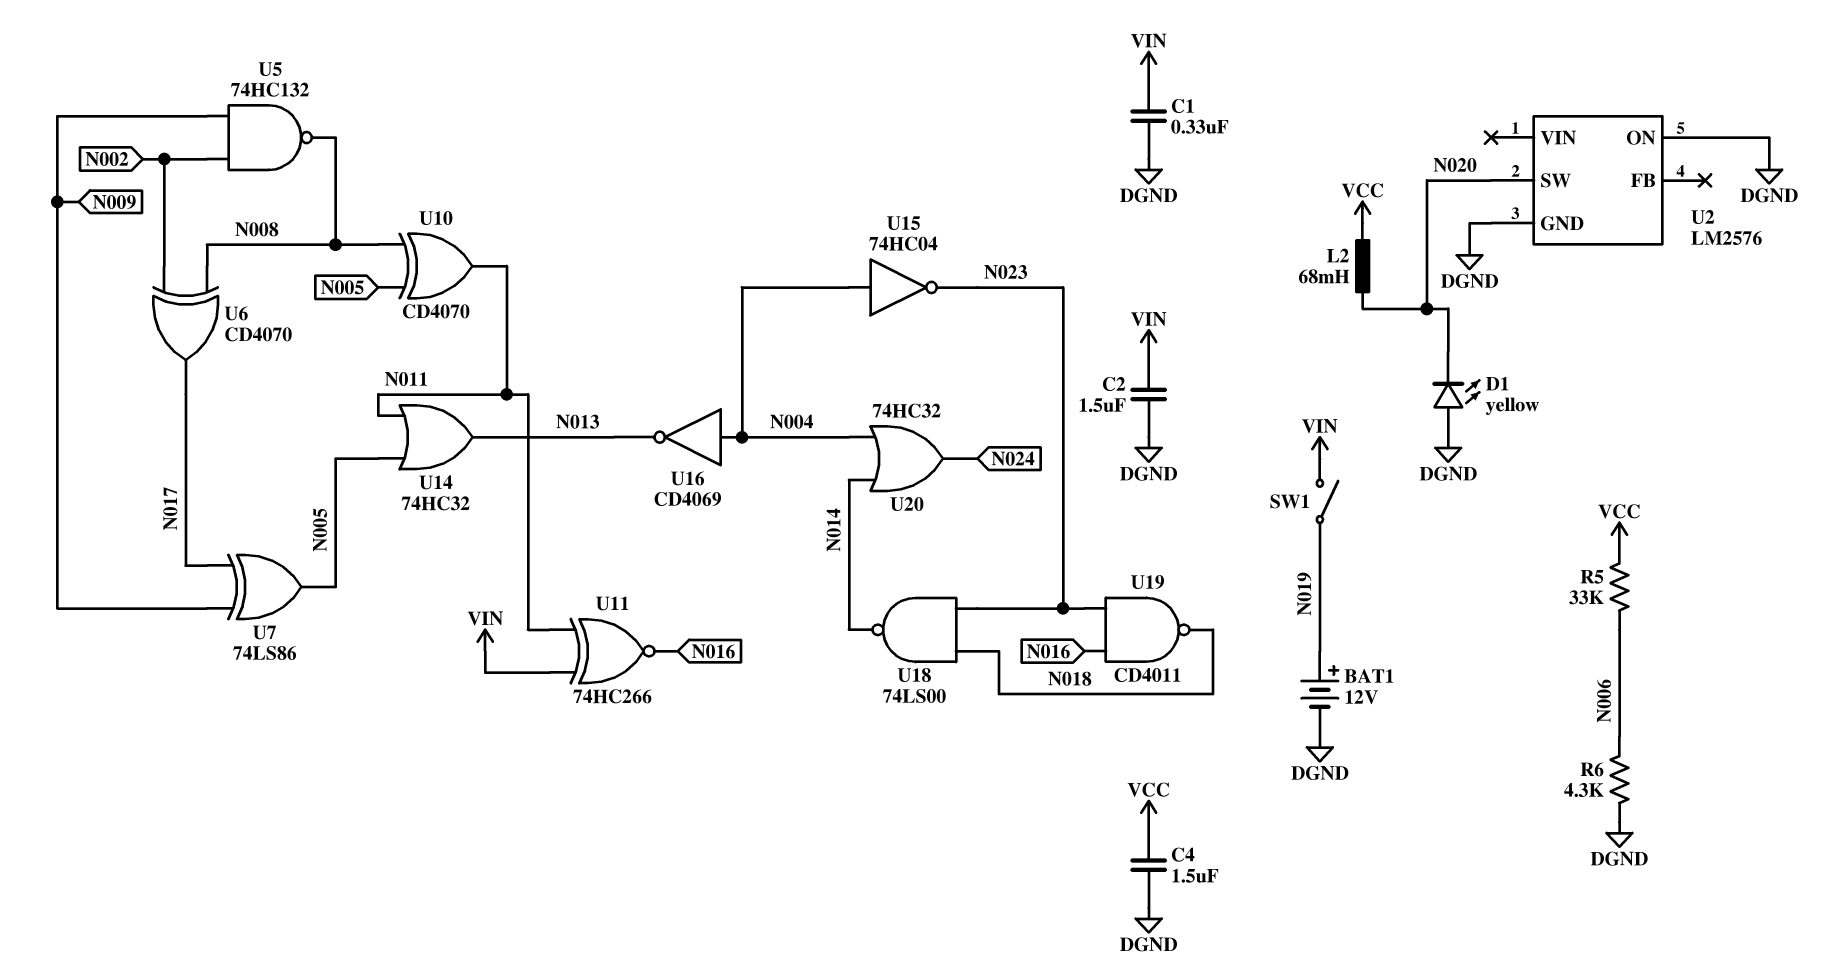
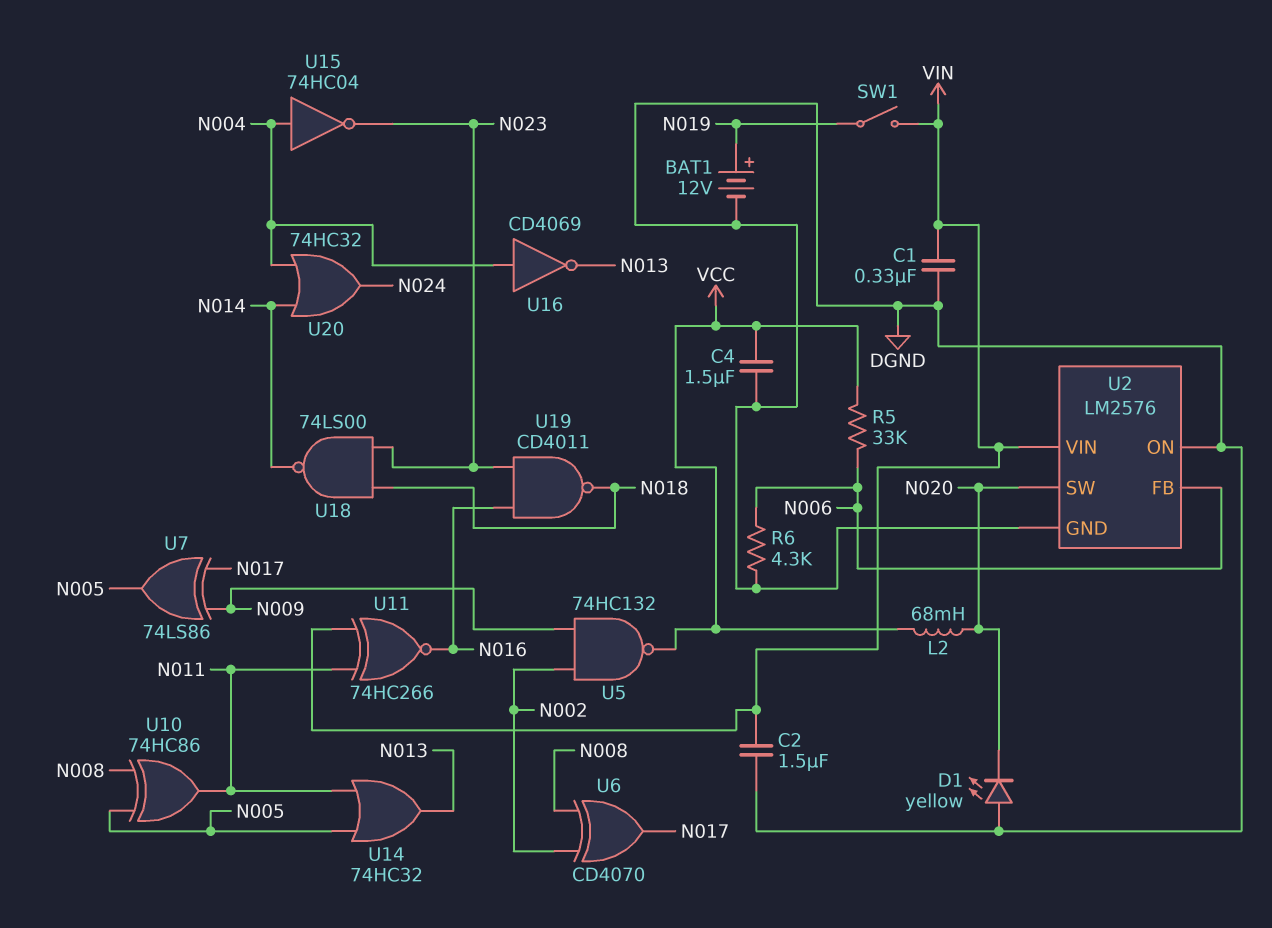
U2 pin FB: none -> N006
U2 pin VIN: none -> VIN
U5: NAND 74HC132 (in N002, in N009, out N008) -> NAND 74HC132 (in N002, in N009, out VCC)
U10: XOR CD4070 (in N005, in N008, out N011) -> XOR 74HC86 (in N005, in N008, out N011)

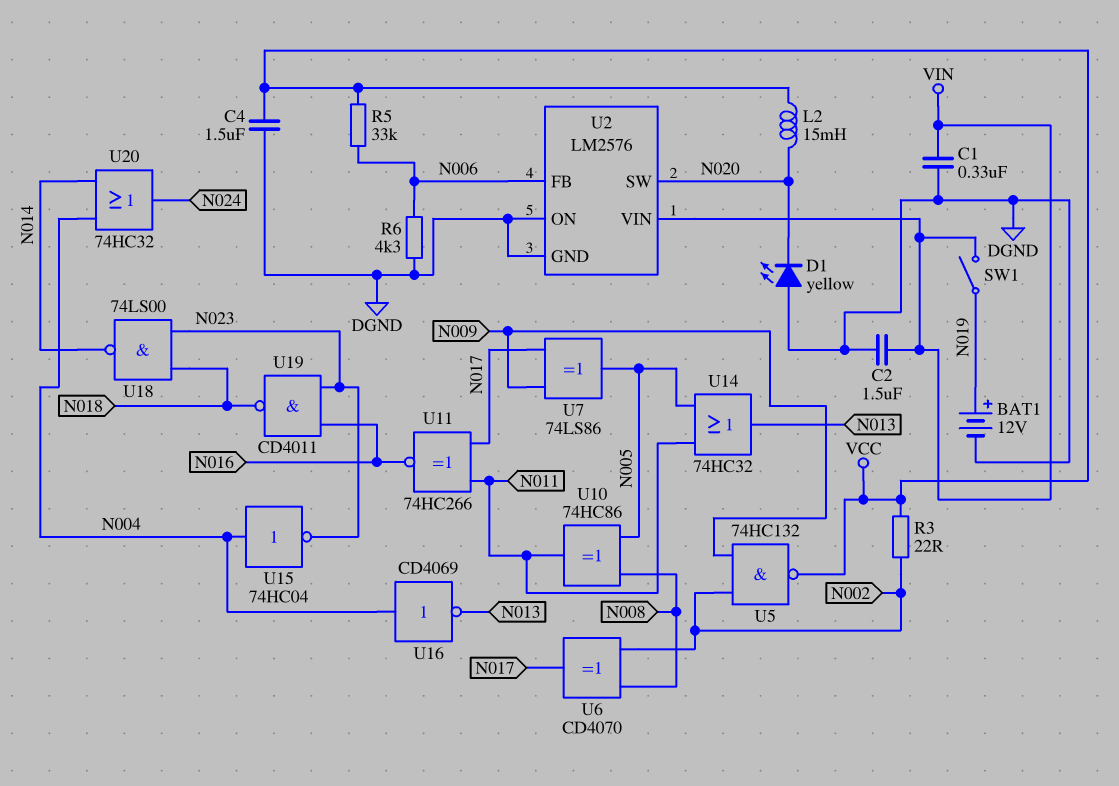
L2: 68mH (N020, VCC) -> 15mH (N020, VCC)
R3: none -> 22 (N002, VCC)
U11: XNOR 74HC266 (in N011, in VIN, out N016) -> XNOR 74HC266 (in N011, in N017, out N016)

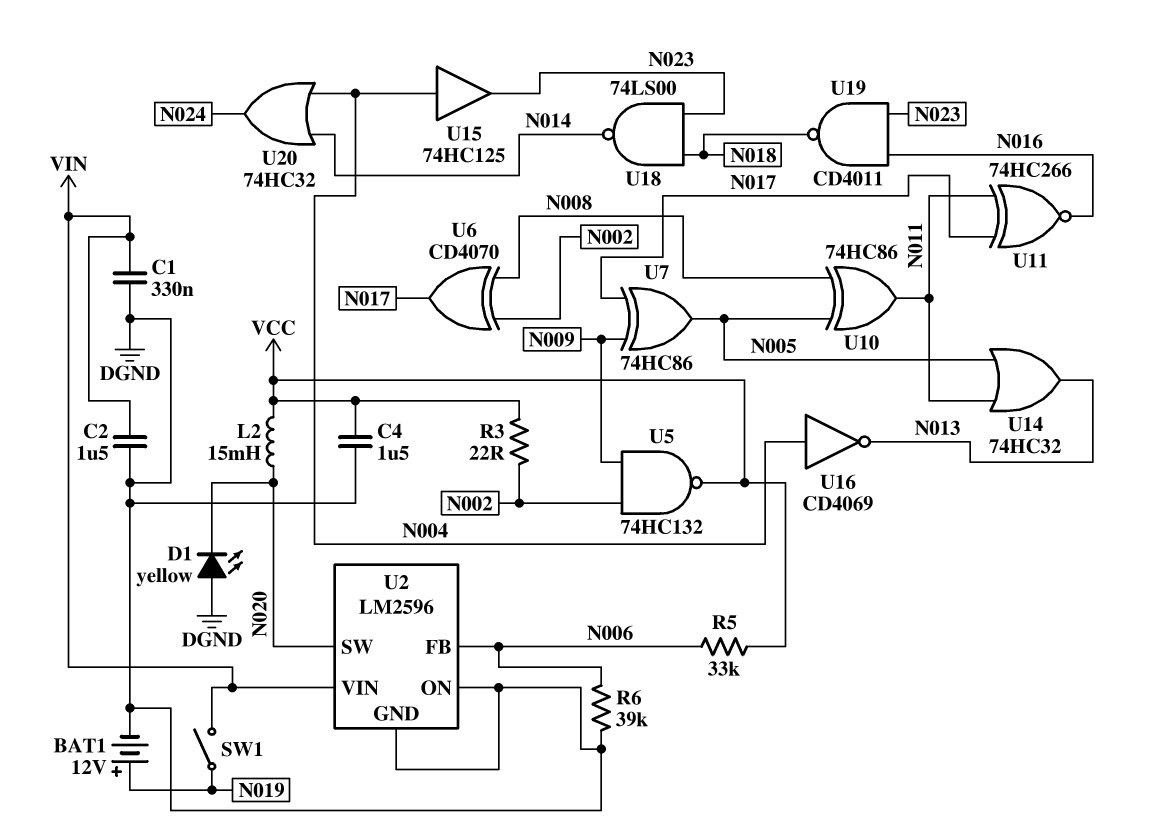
R6: 4.3k (DGND, N006) -> 39k (DGND, N006)
U2: LM2576 -> LM2596
U7: XOR 74LS86 (in N009, in N017, out N005) -> XOR 74HC86 (in N009, in N017, out N005)
U15: NOT 74HC04 (in N004, out N023) -> buffer 74HC125 (in N004, out N023)

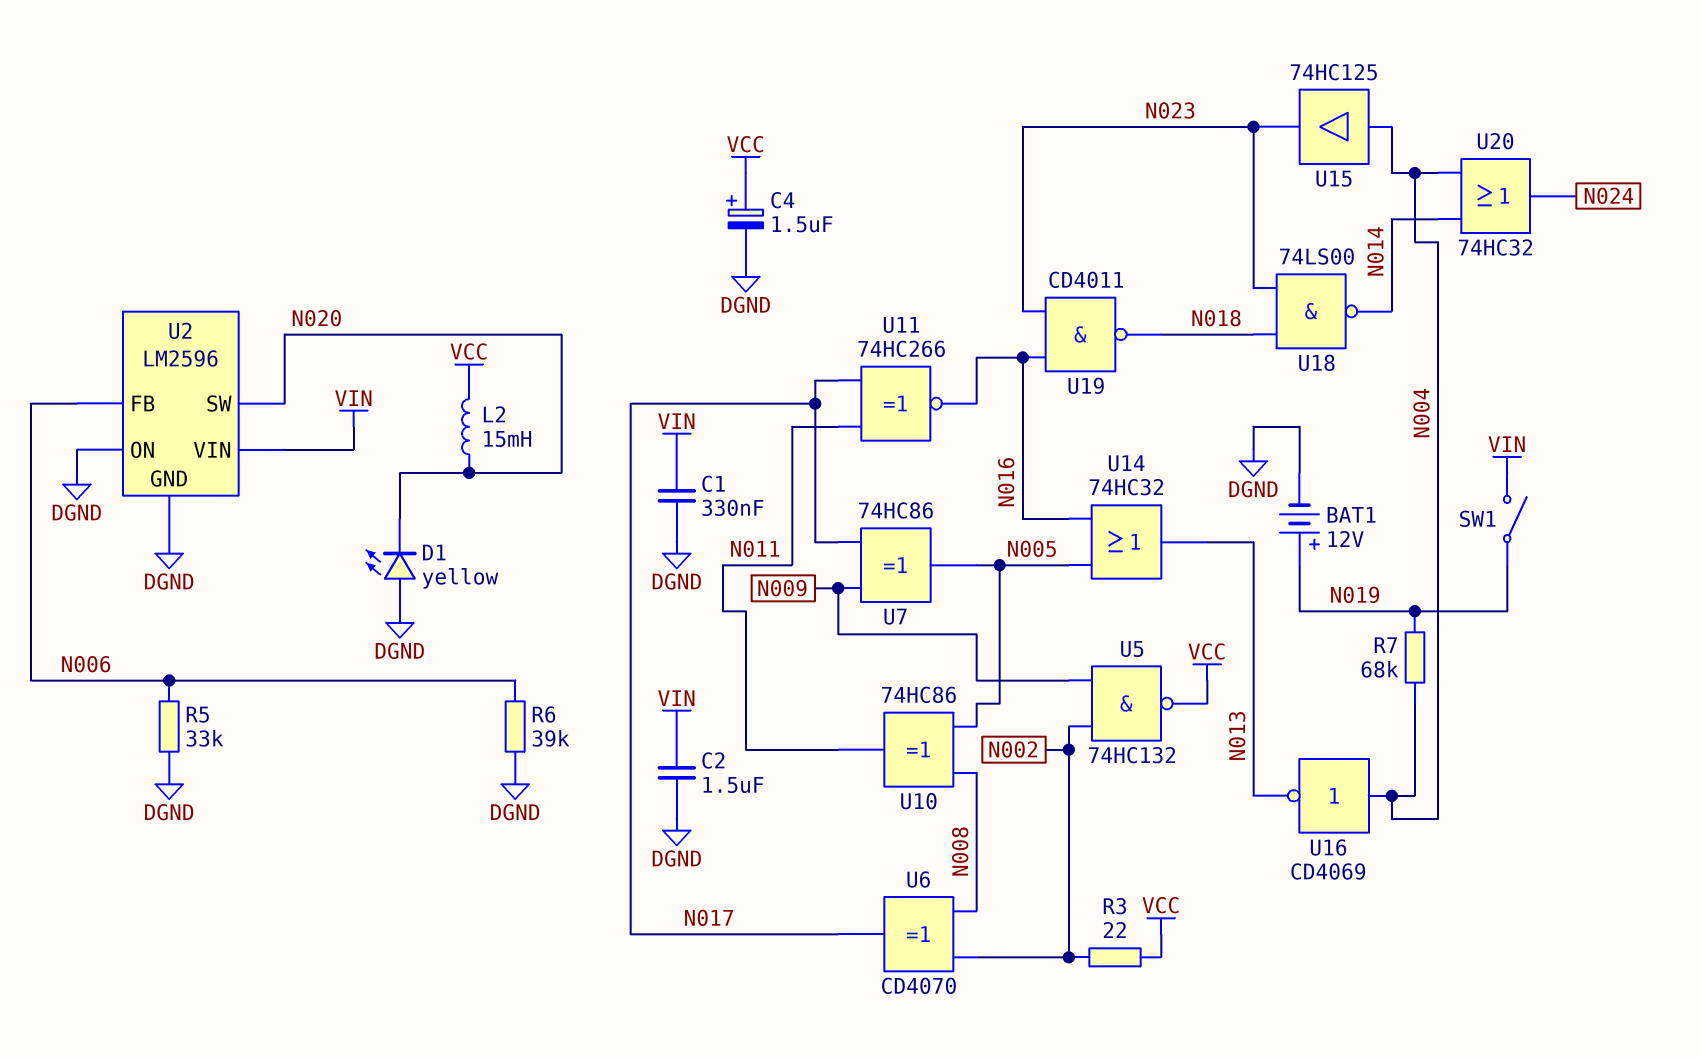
C4: 1.5uF (DGND, VCC) -> 1.5uF (plus VCC, minus DGND)
R5: 33k (N006, VCC) -> 33k (DGND, N006)
R7: none -> 68k (N004, N019)
U14: OR 74HC32 (in N005, in N011, out N013) -> OR 74HC32 (in N005, in N016, out N013)

